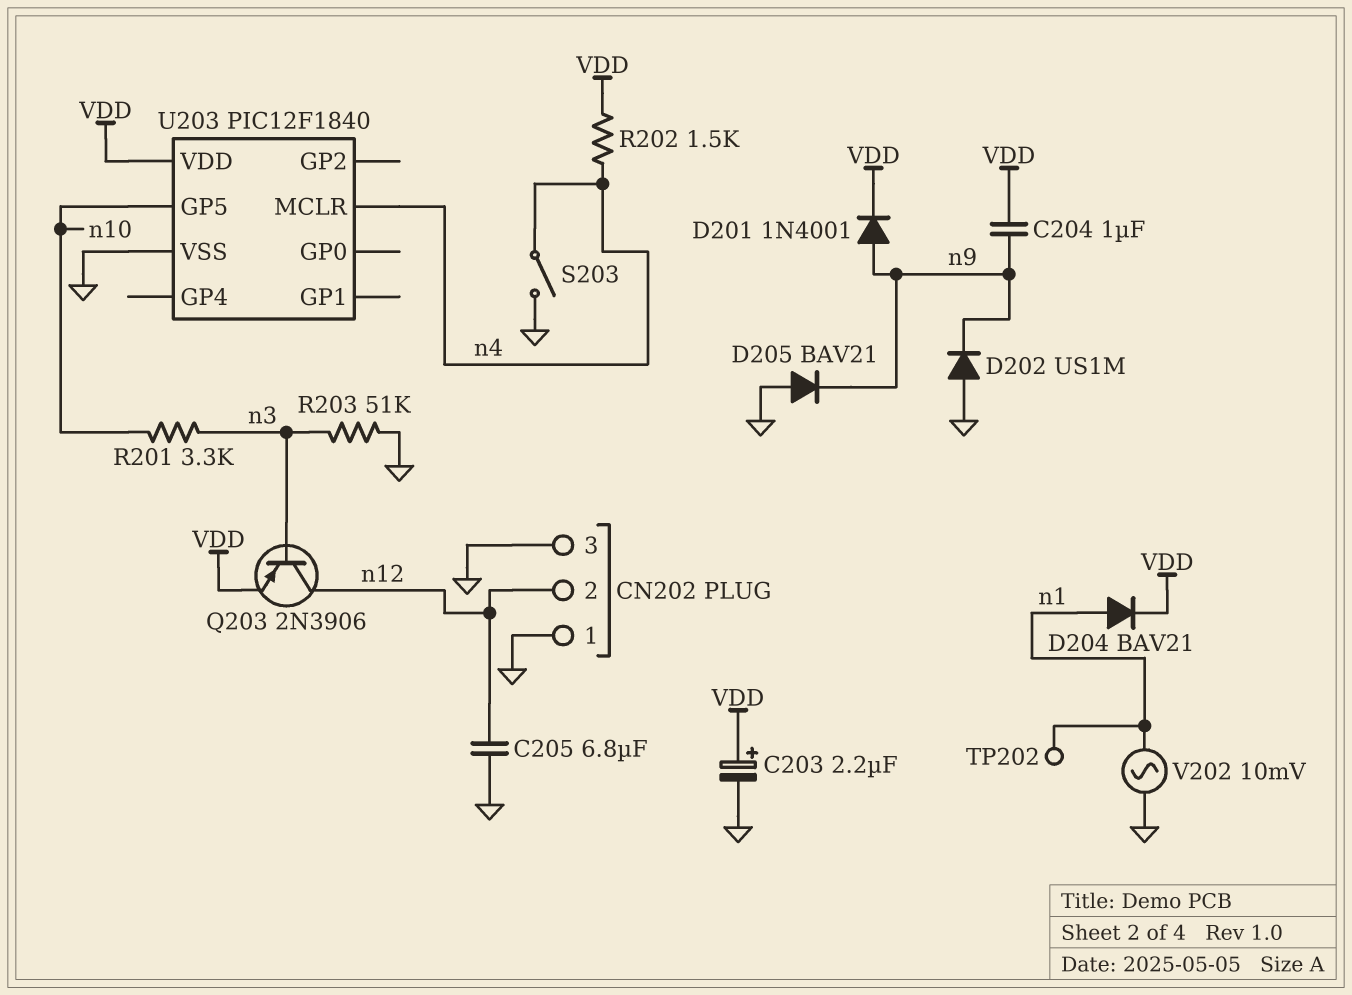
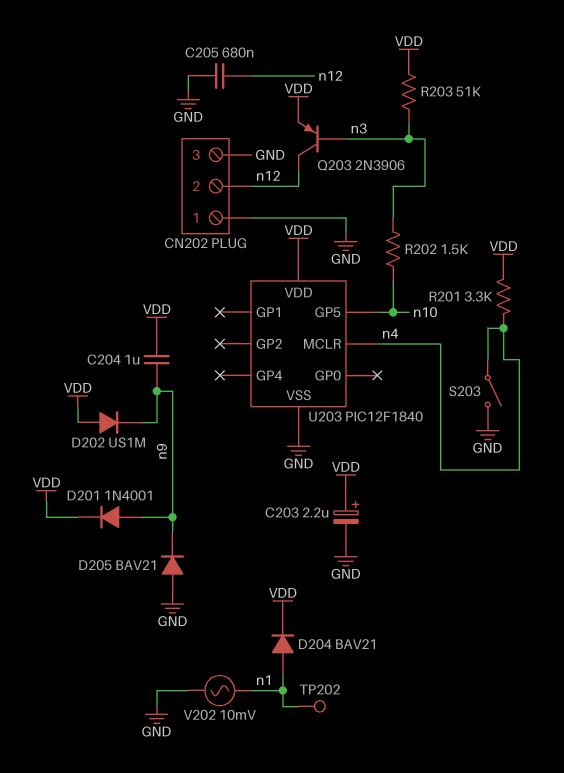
C205: 6.8uF (GND, n12) -> 680nF (GND, n12)
D202: diode US1M (A GND, K n9) -> diode US1M (A VDD, K n9)
R201: 3.3k (n3, n10) -> 3.3k (VDD, n4)
R202: 1.5k (VDD, n4) -> 1.5k (n3, n10)
R203: 51k (GND, n3) -> 51k (VDD, n3)

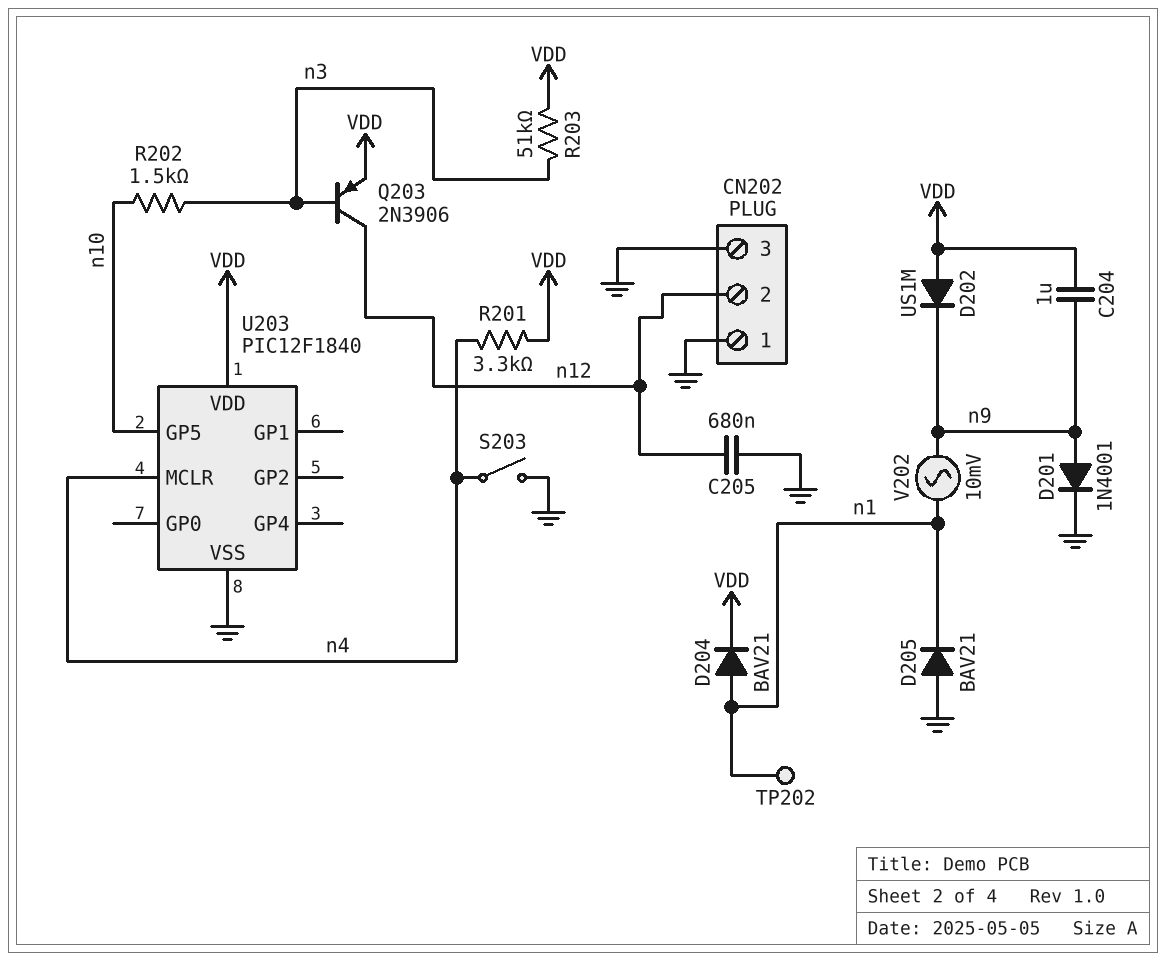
C203: 2.2uF (plus VDD, minus GND) -> none
D201: diode 1N4001 (A n9, K VDD) -> diode 1N4001 (A n9, K GND)
D205: diode BAV21 (A GND, K n9) -> diode BAV21 (A GND, K n1)
V202: AC 10mV (GND, n1) -> AC 10mV (n1, n9)

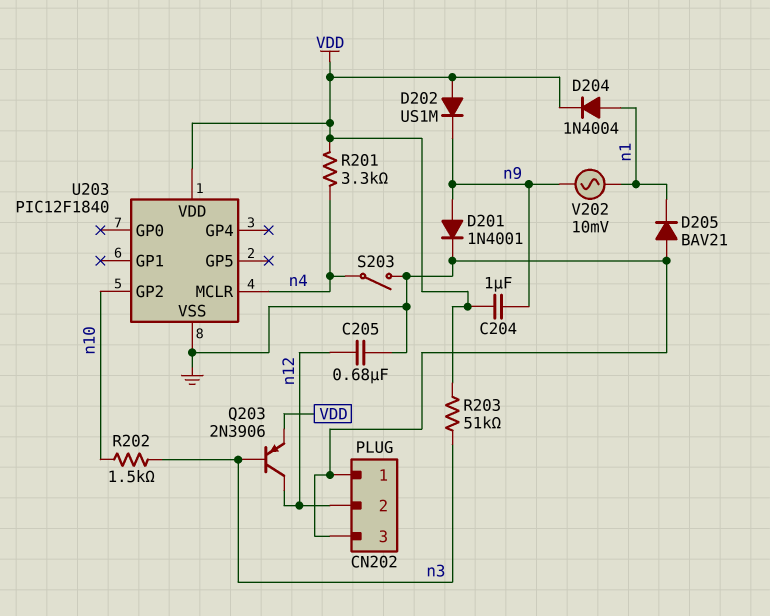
D204: diode BAV21 (A n1, K VDD) -> diode 1N4004 (A n1, K VDD)
TP202: test point (n1) -> none
U203 pin GP2: none -> n10
U203 pin GP5: n10 -> none

